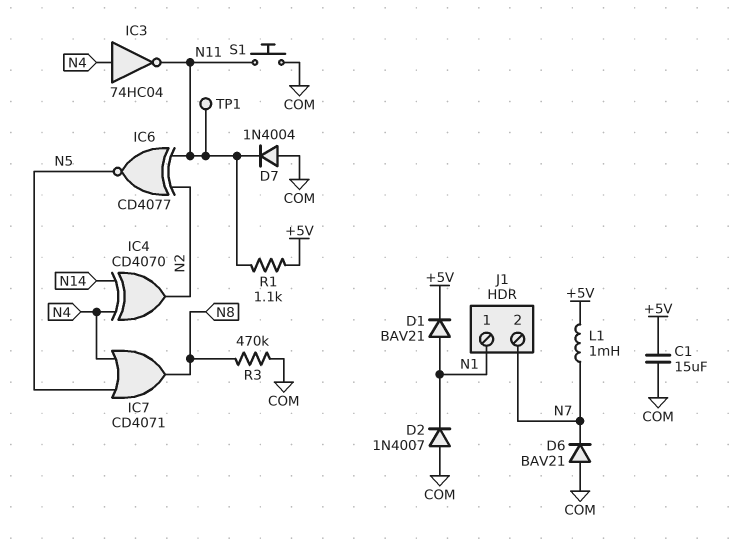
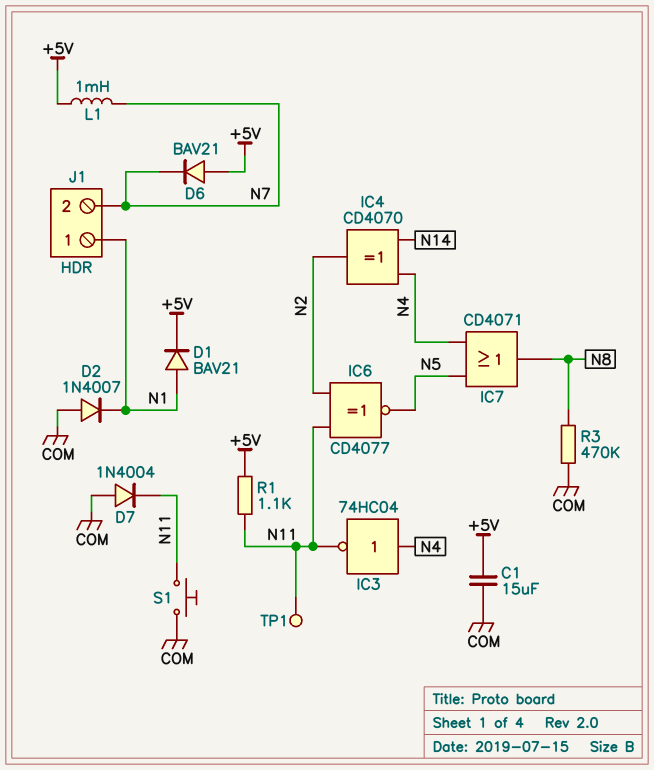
D6: diode BAV21 (A COM, K N7) -> diode BAV21 (A +5V, K N7)

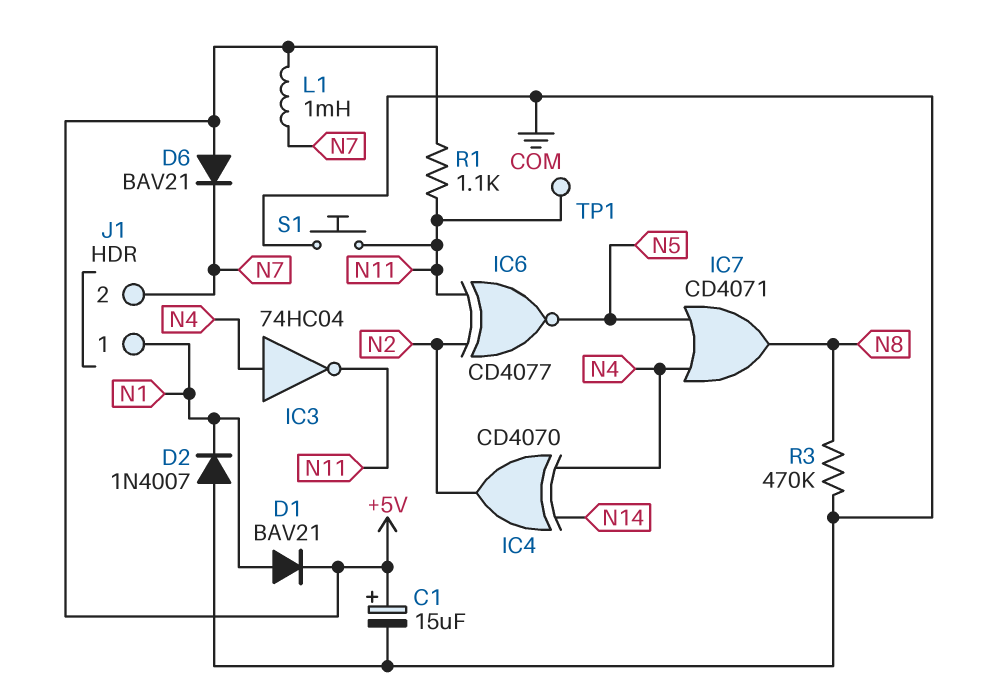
C1: 15uF (+5V, COM) -> 15uF (plus +5V, minus COM)
D7: diode 1N4004 (A COM, K N11) -> none

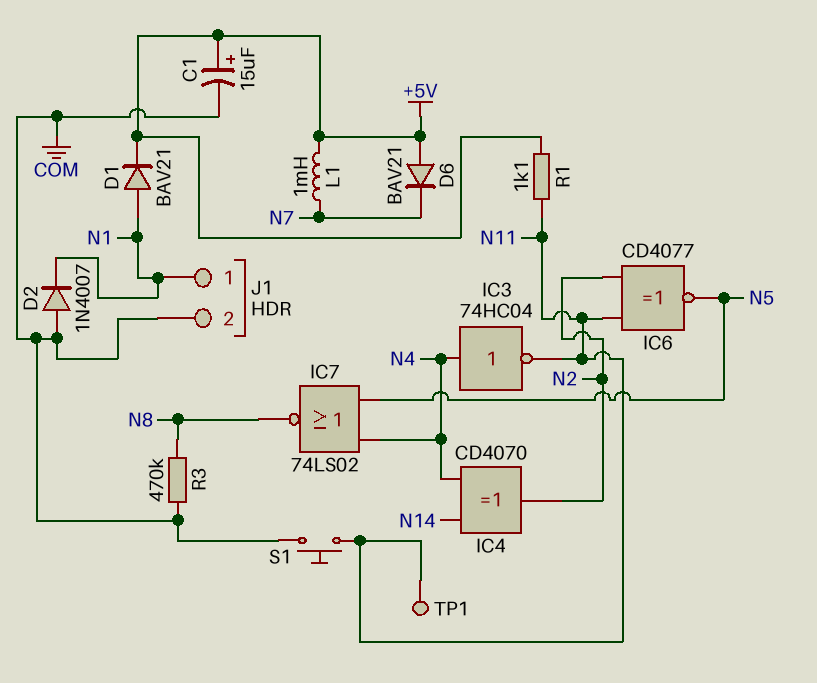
IC7: OR CD4071 (in N4, in N5, out N8) -> NOR 74LS02 (in N4, in N5, out N8)
J1 pin 2: N7 -> COM

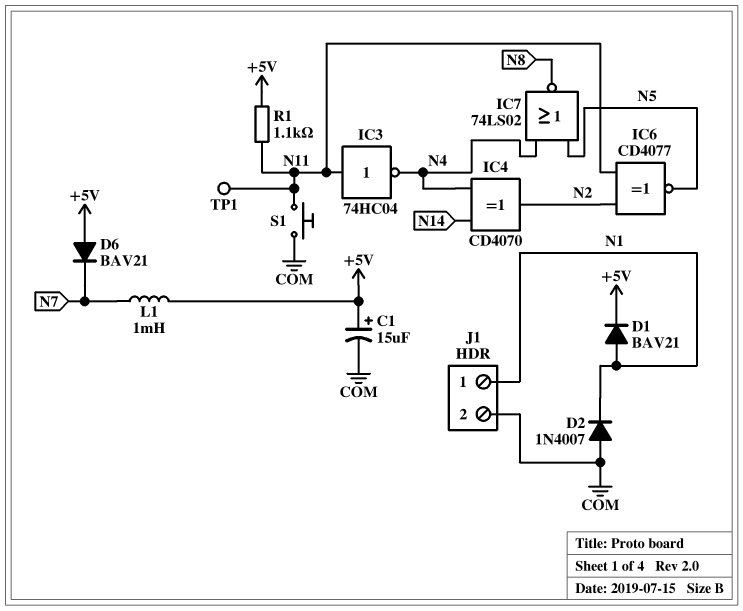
IC3: NOT 74HC04 (in N4, out N11) -> NOT 74HC04 (in N11, out N4)
R3: 470k (COM, N8) -> none

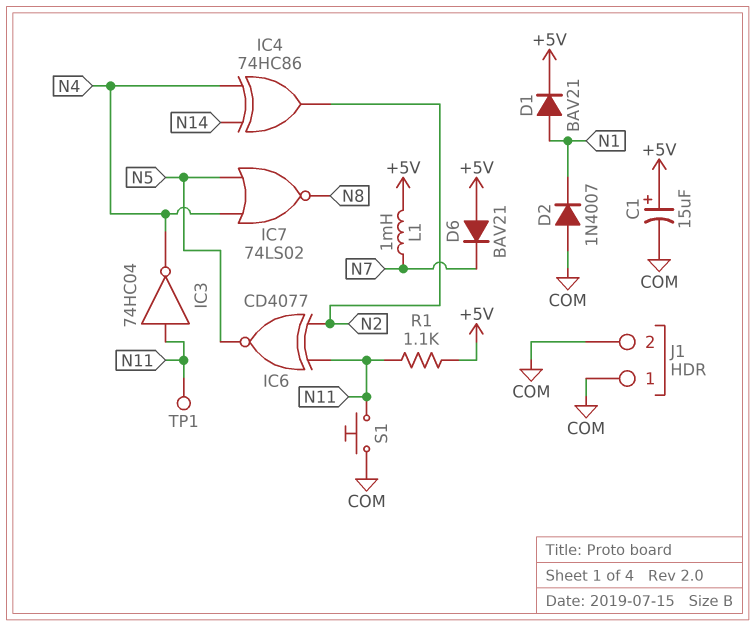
IC4: XOR CD4070 (in N4, in N14, out N2) -> XOR 74HC86 (in N4, in N14, out N2)
J1 pin 1: N1 -> COM

